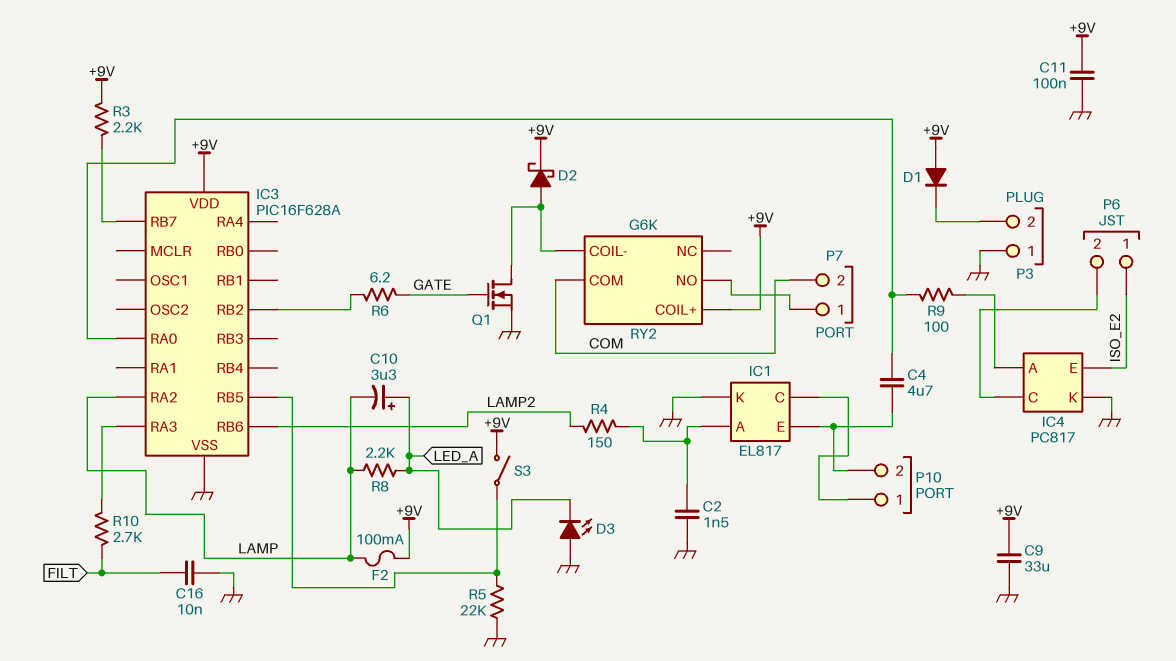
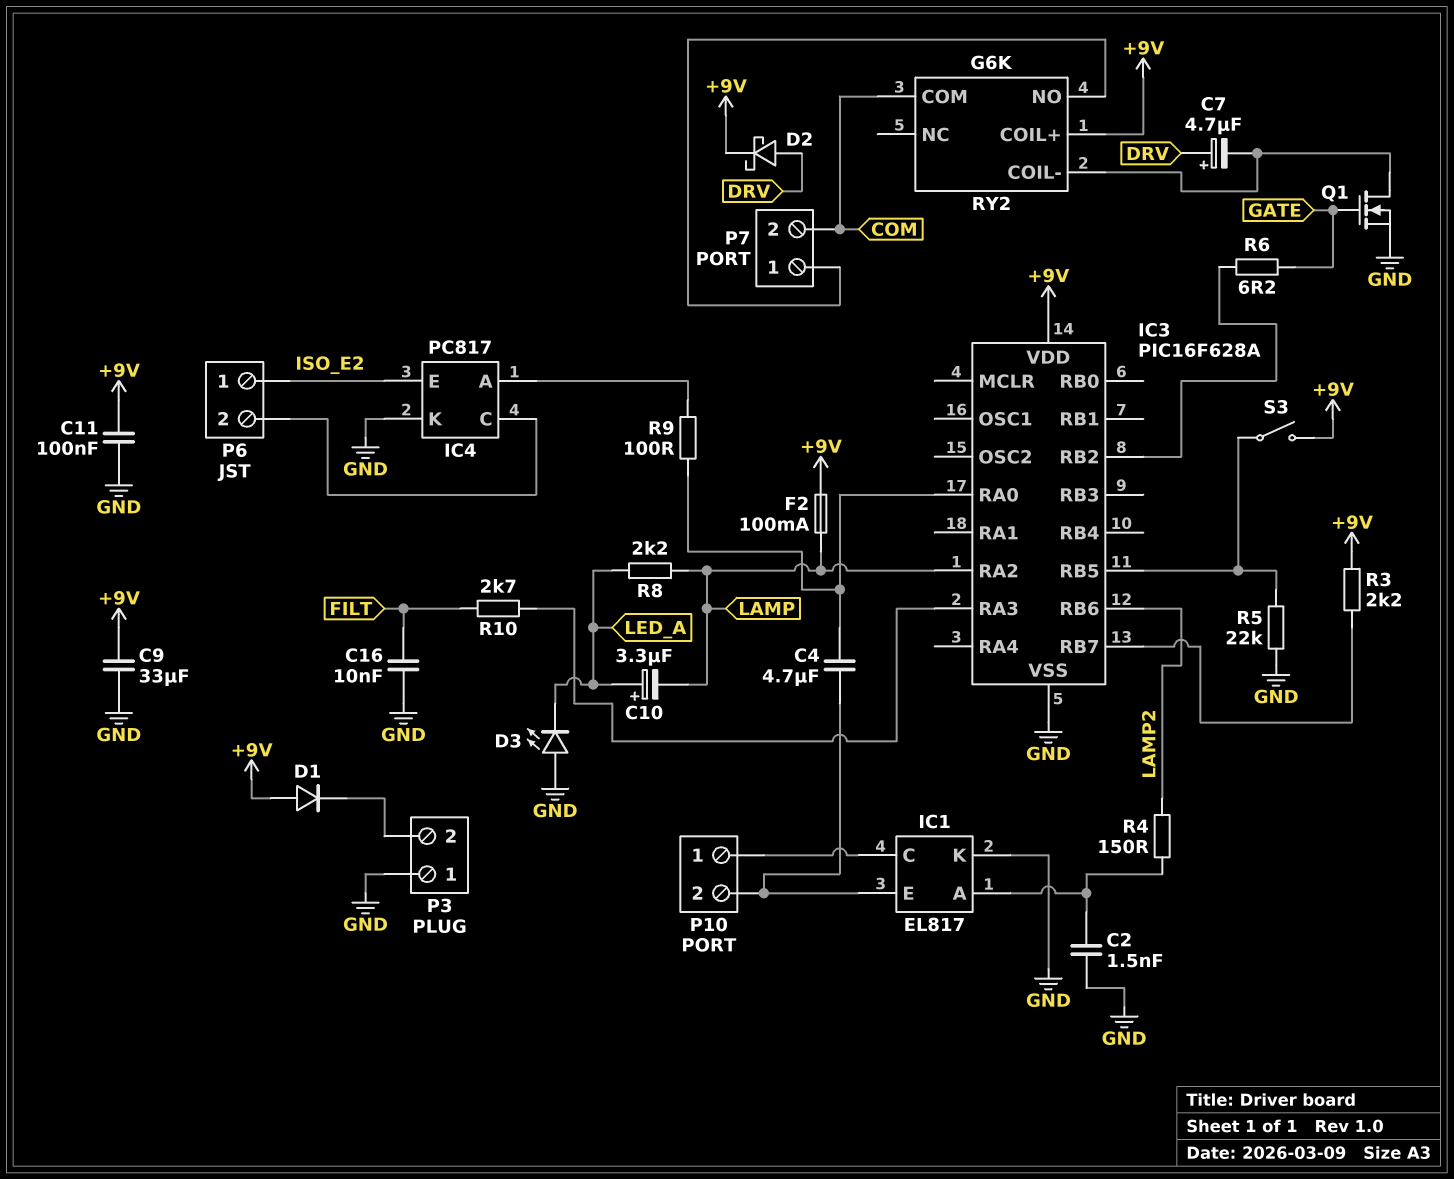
C7: none -> 4.7uF (plus DRV, minus RY2/COIL-)
D2: schottky (A RY2/COIL-, K +9V) -> schottky (A DRV, K +9V)

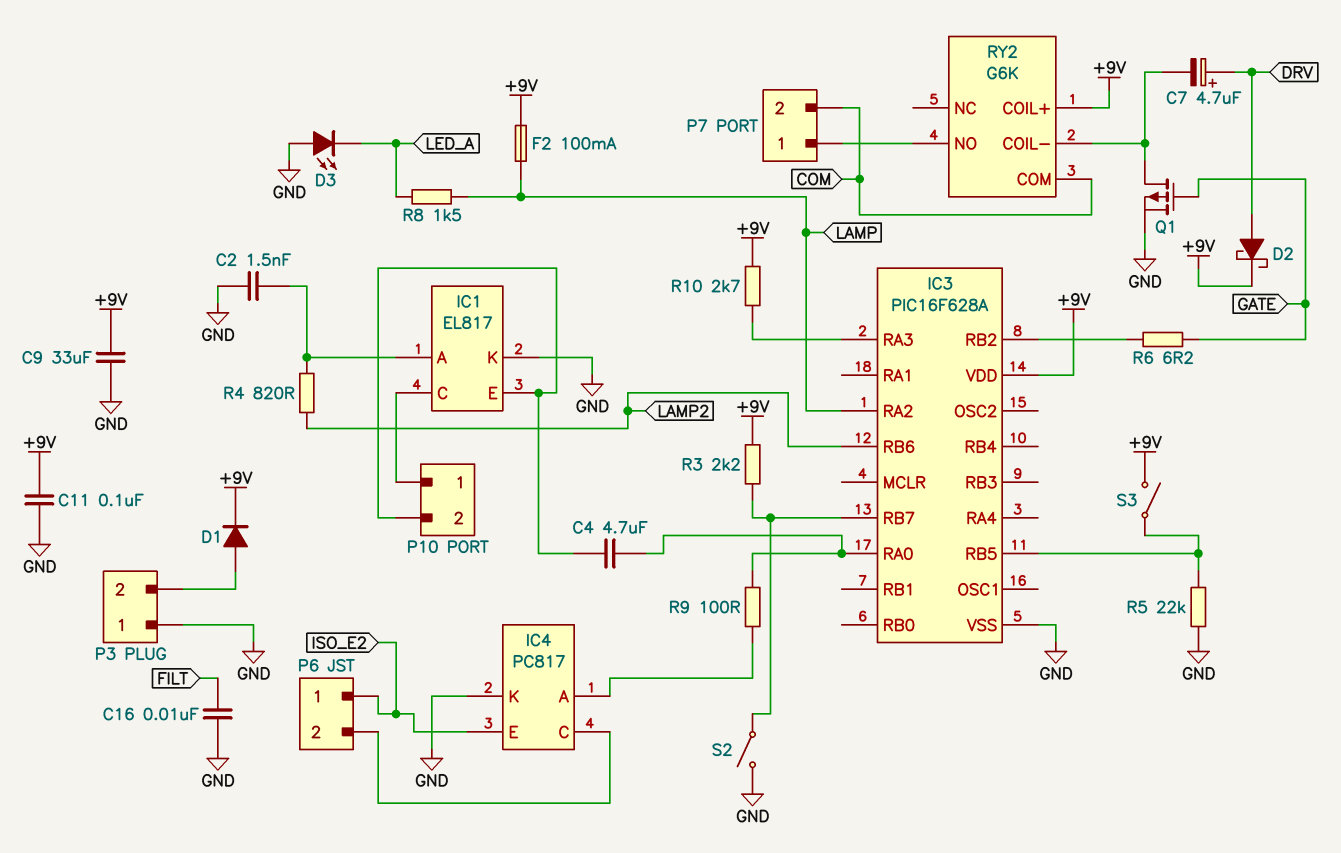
C10: 3.3uF (plus LED_A, minus LAMP) -> none
D1: diode (A +9V, K P3/2) -> diode (A P3/2, K +9V)
Q1: NMOS (G GATE, D RY2/COIL-, S GND) -> PMOS (G GATE, D RY2/COIL-, S GND)
R4: 150 (IC1/A, LAMP2) -> 820 (IC1/A, LAMP2)
R8: 2.2k (LAMP, LED_A) -> 1.5k (LAMP, LED_A)
R10: 2.7k (FILT, IC3/RA3) -> 2.7k (+9V, IC3/RA3)
S2: none -> switch (GND, IC3/RB7)

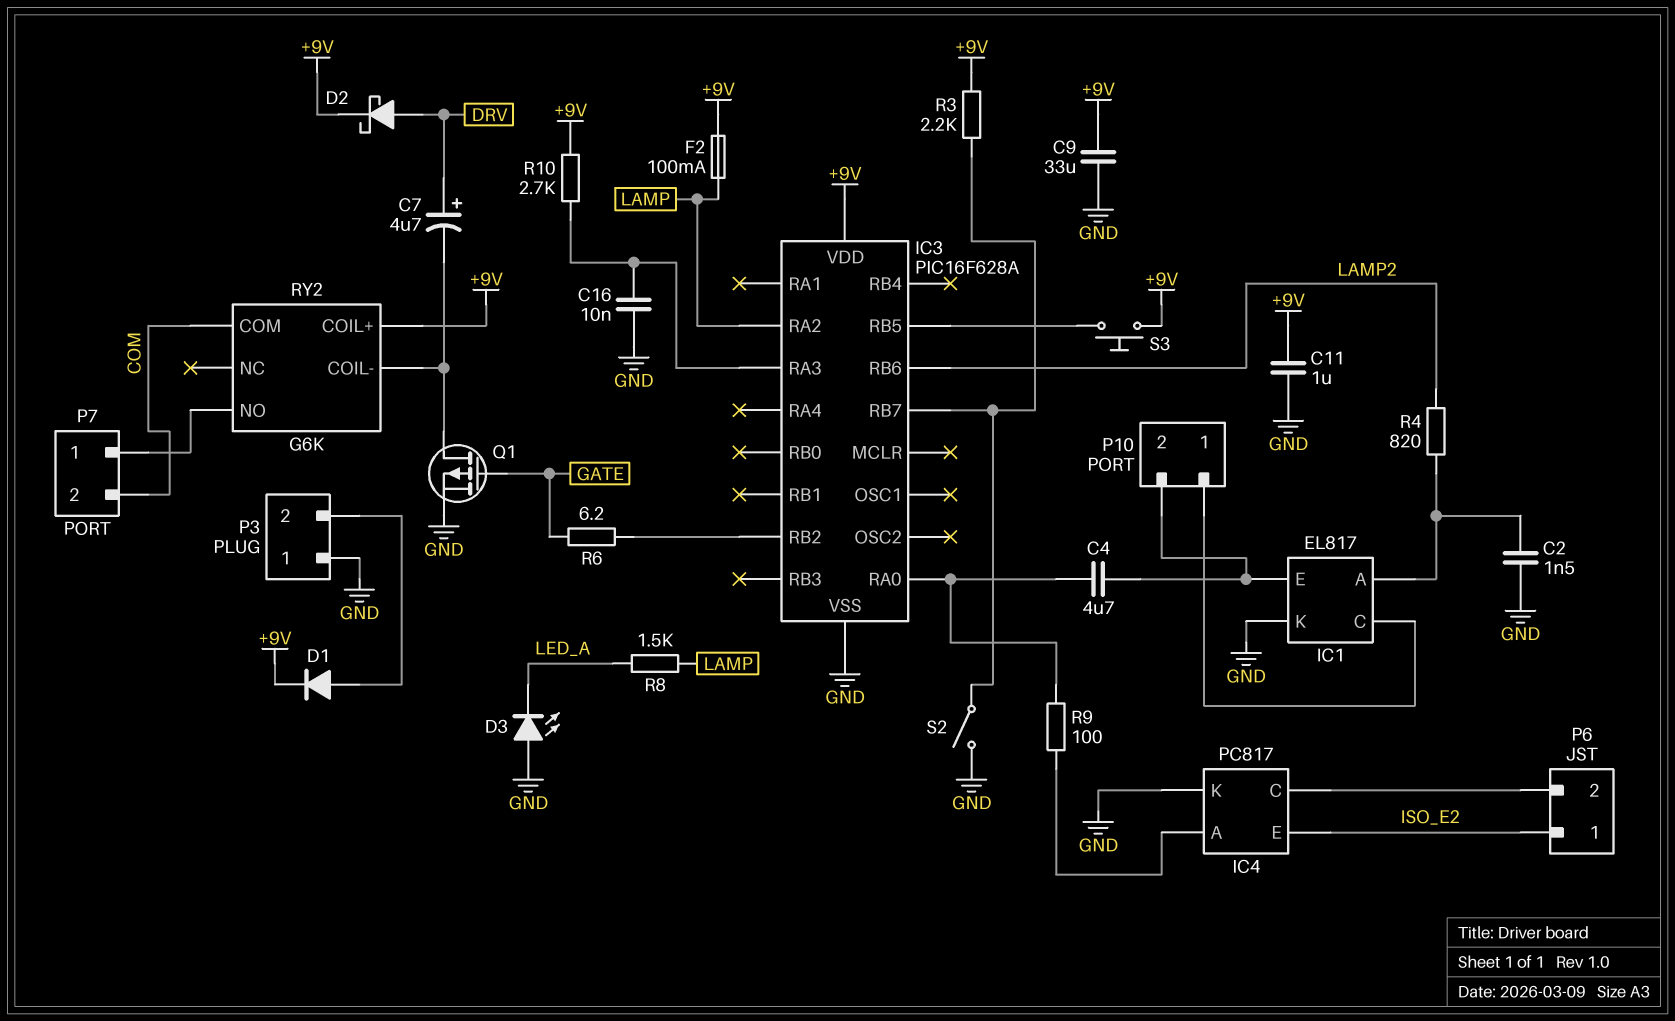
C11: 100nF (+9V, GND) -> 1uF (+9V, GND)
C16: 10nF (FILT, GND) -> 10nF (GND, IC3/RA3)
R5: 22k (GND, IC3/RB5) -> none
S3: switch (+9V, IC3/RB5) -> button (+9V, IC3/RB5)

